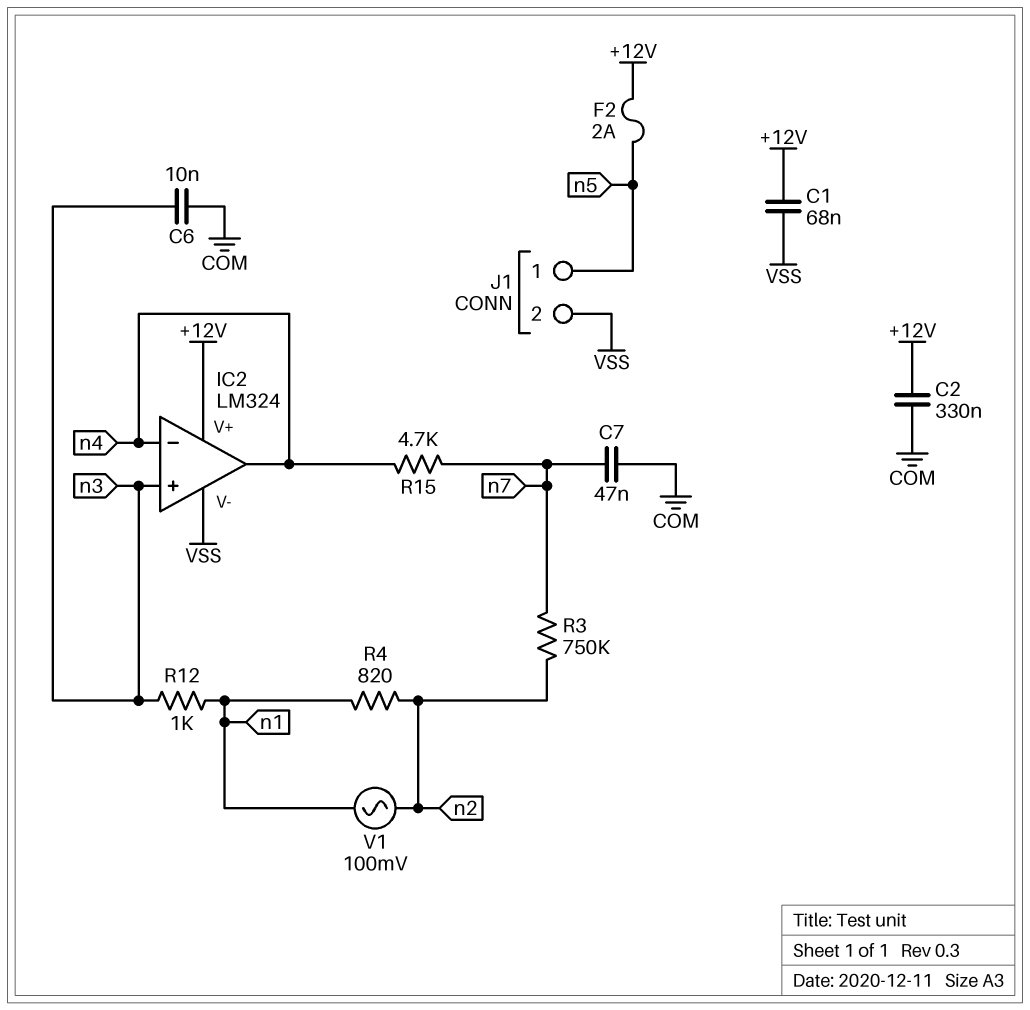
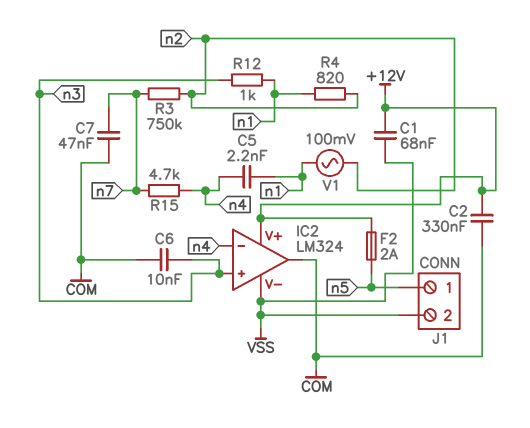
C5: none -> 2.2nF (n1, n4)
IC2 pin out: n4 -> COM

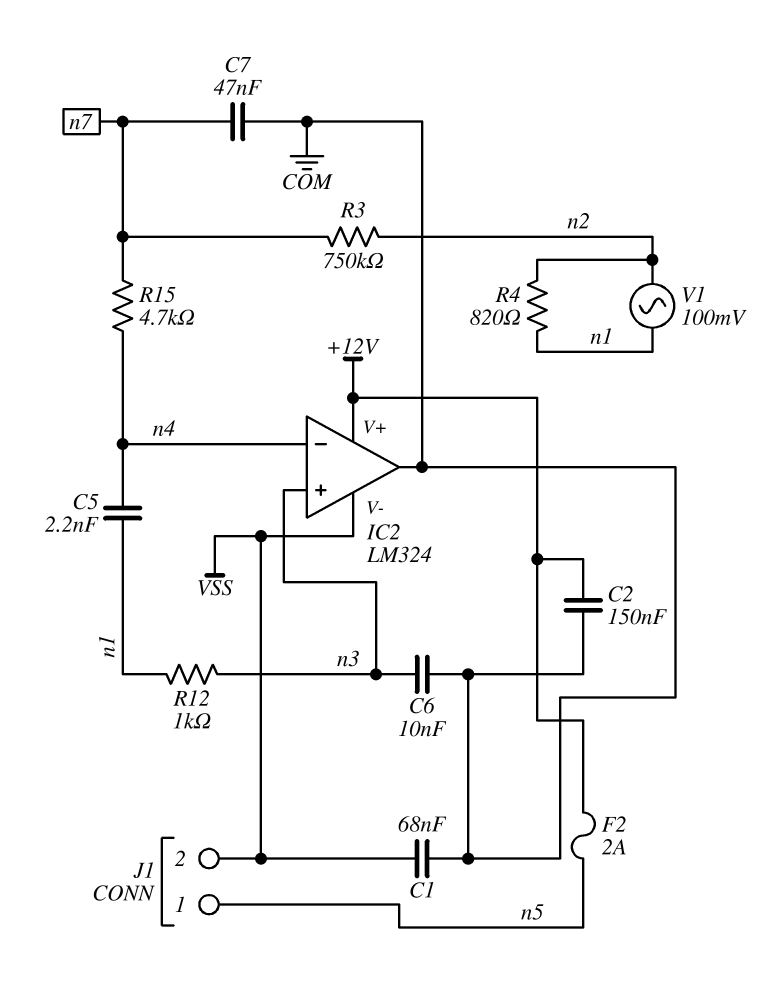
C1: 68nF (+12V, VSS) -> 68nF (COM, VSS)
C2: 330nF (+12V, COM) -> 150nF (+12V, COM)

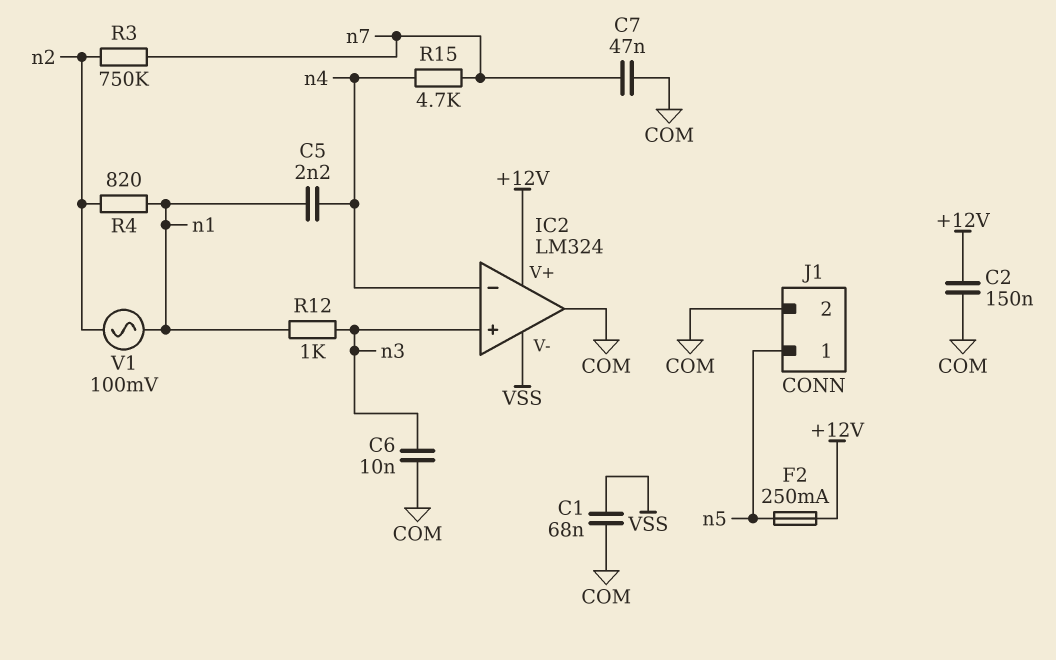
F2: 2A (+12V, n5) -> 250mA (+12V, n5)
J1 pin 2: VSS -> COM

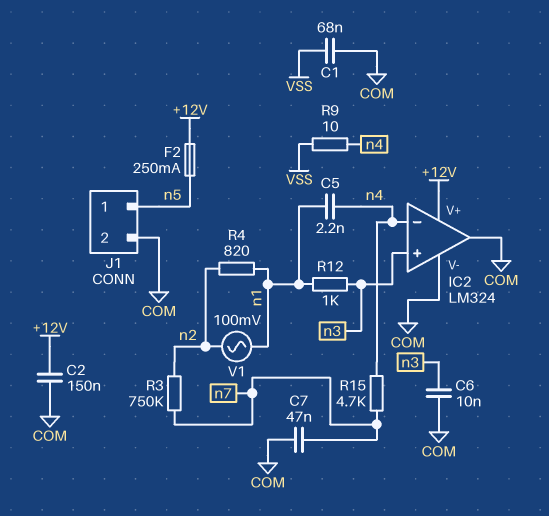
IC2 pin V-: VSS -> COM
R9: none -> 10 (VSS, n4)

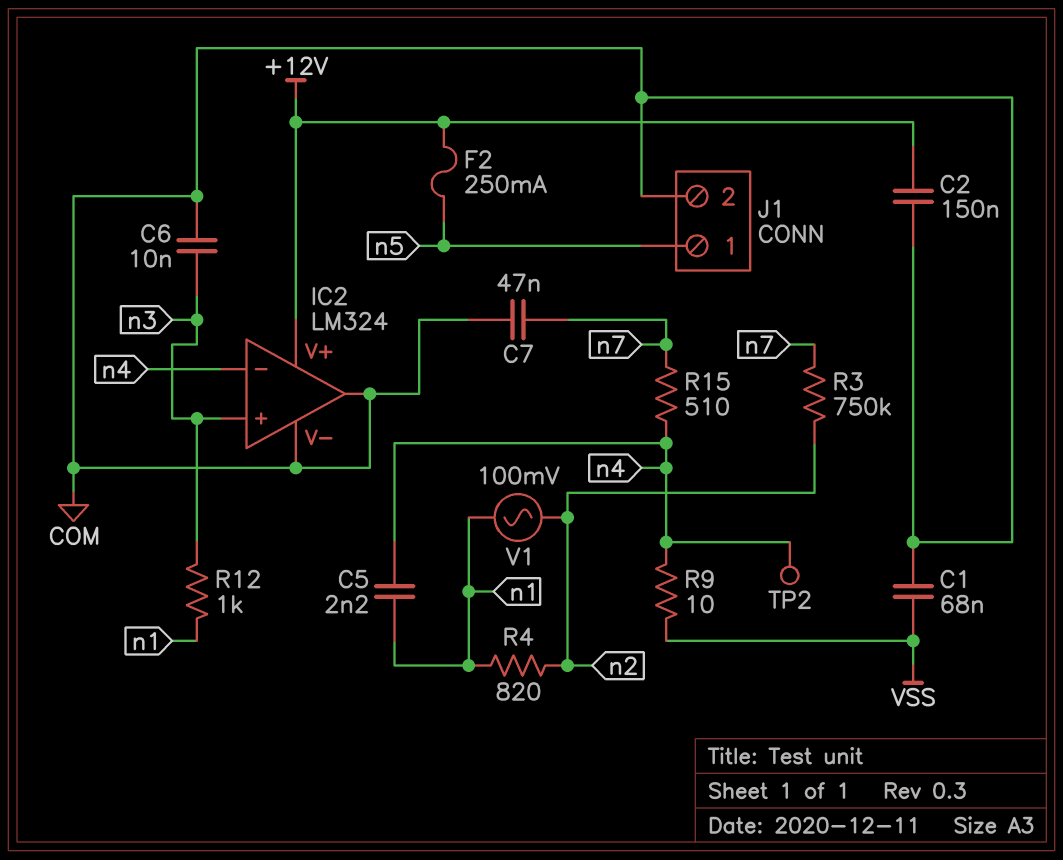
R15: 4.7k (n4, n7) -> 510 (n4, n7)
TP2: none -> test point (n4)

